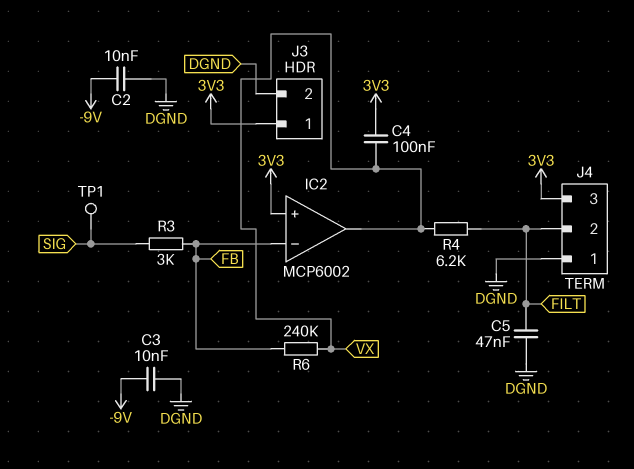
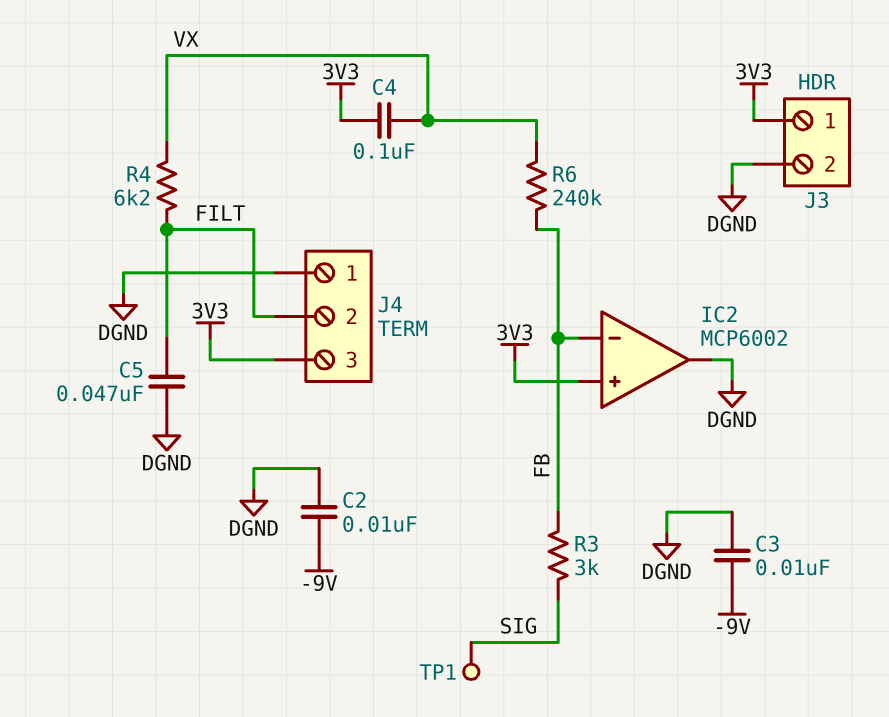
IC2 pin out: VX -> DGND

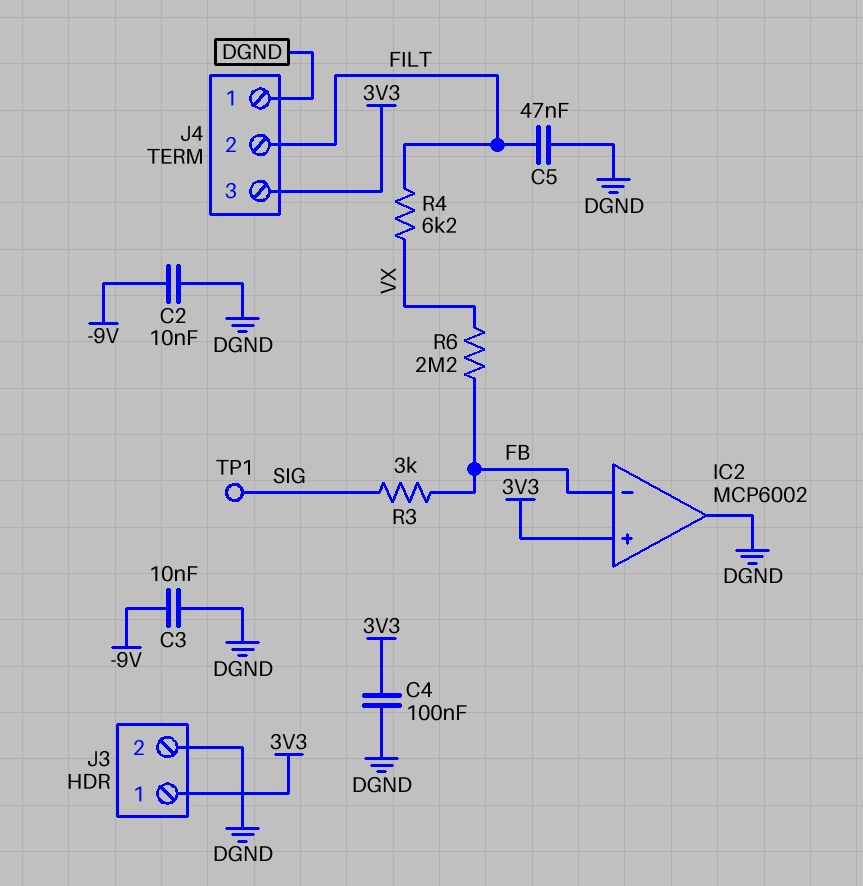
C4: 100nF (3V3, VX) -> 100nF (3V3, DGND)
R6: 240k (FB, VX) -> 2.2M (FB, VX)

